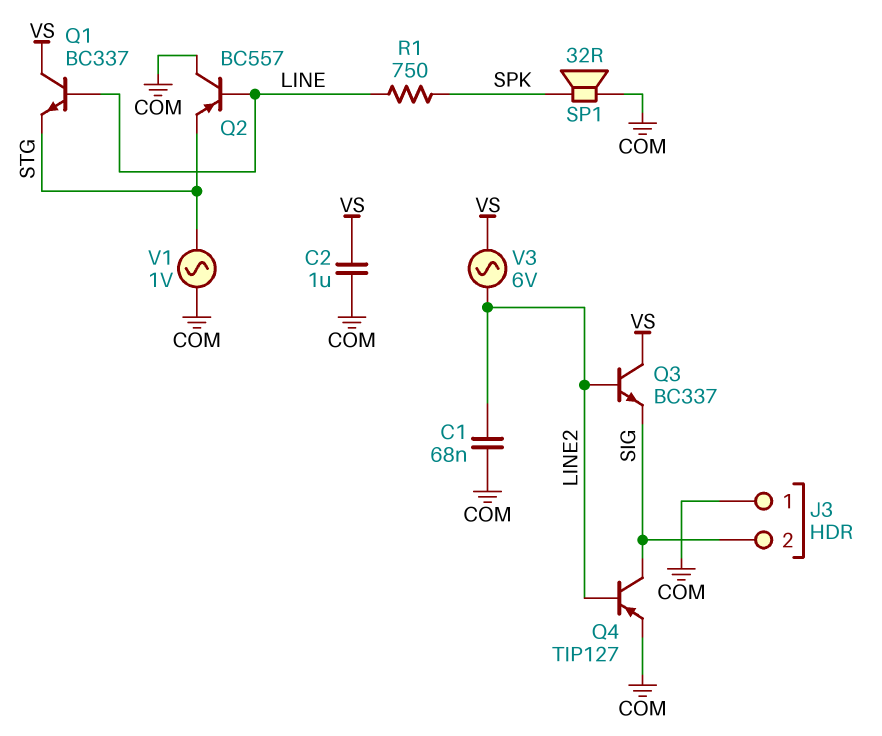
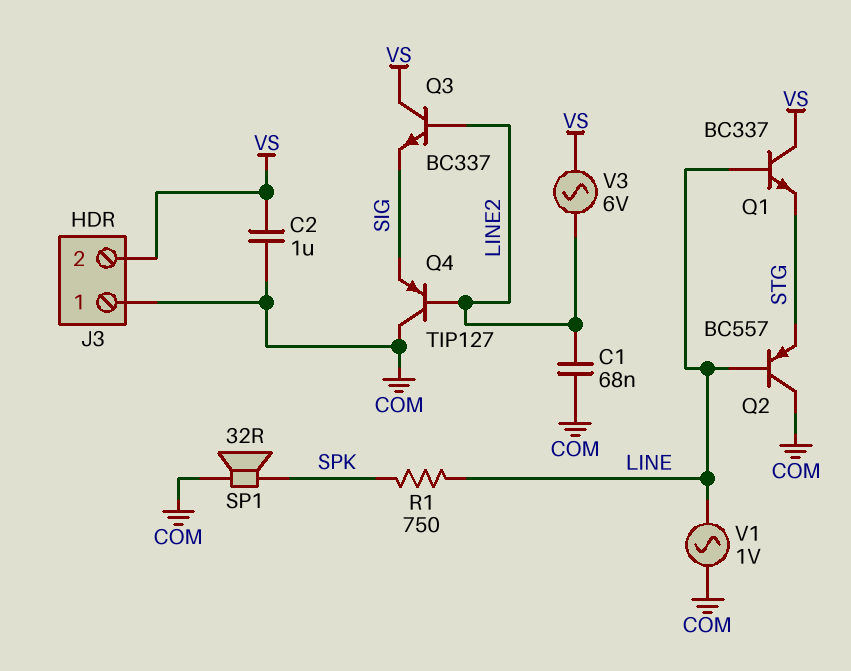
J3 pin 2: SIG -> VS
Q4: PNP TIP127 (B LINE2, C SIG, E COM) -> PNP TIP127 (B LINE2, C COM, E SIG)
V1: AC 1V (COM, STG) -> AC 1V (COM, LINE)

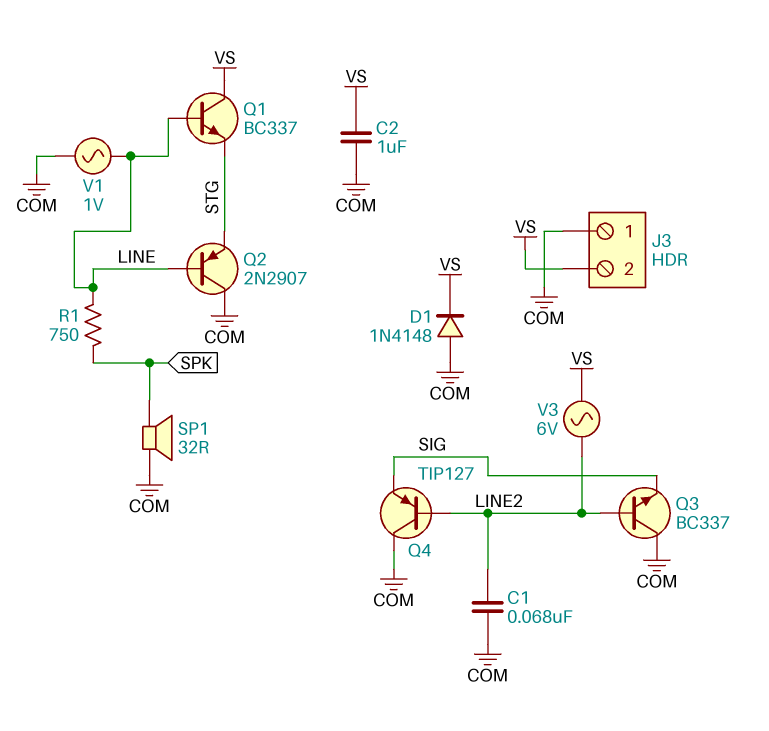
D1: none -> diode 1N4148 (A COM, K VS)
Q2: PNP BC557 (B LINE, C COM, E STG) -> PNP 2N2907 (B LINE, C COM, E STG)
Q3: NPN BC337 (B LINE2, C VS, E SIG) -> NPN BC337 (B LINE2, C COM, E SIG)

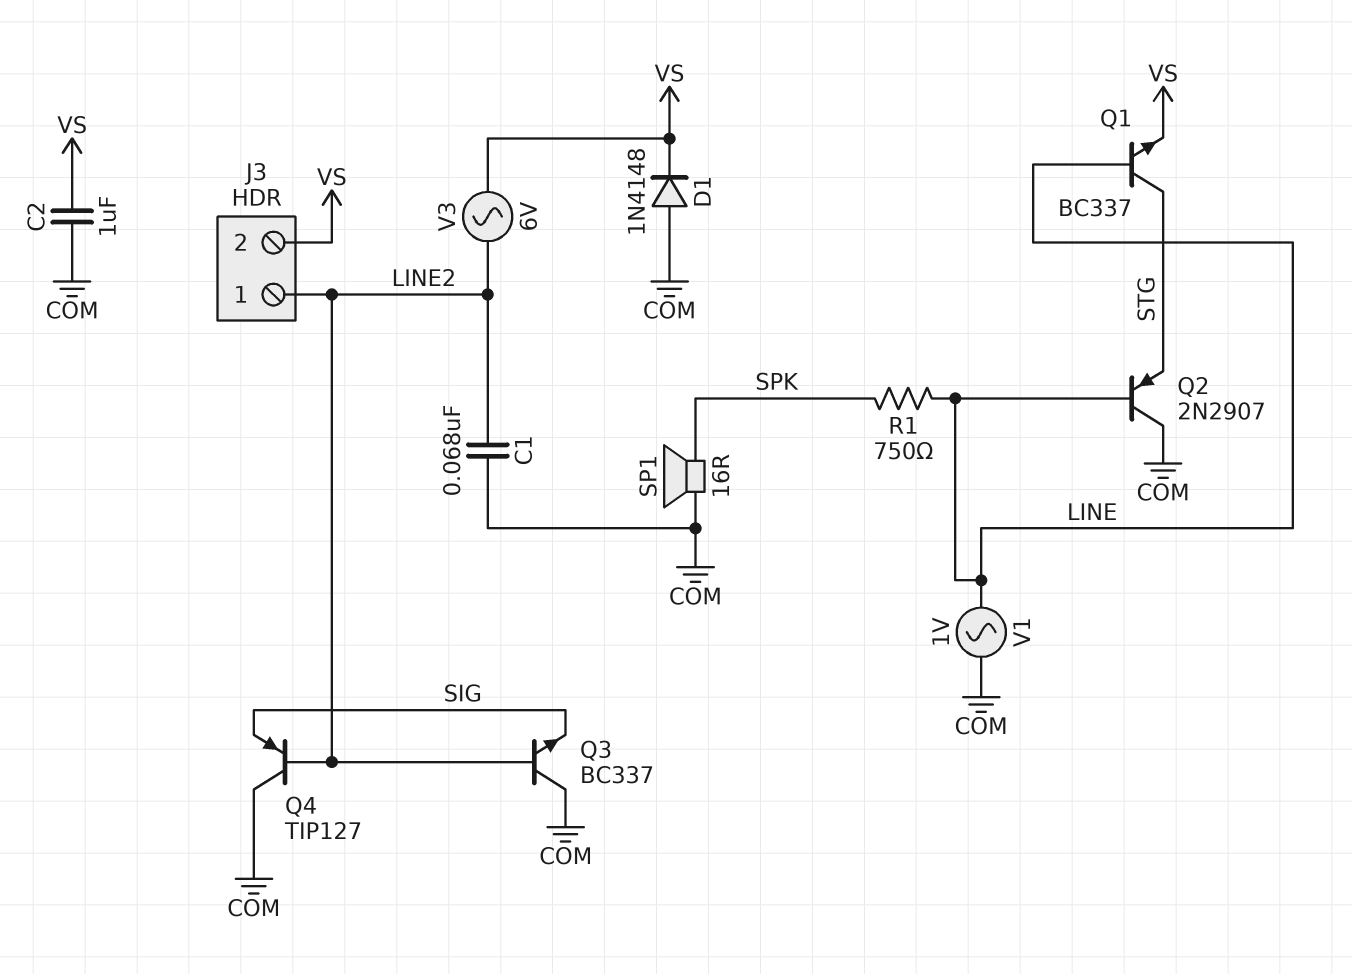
J3 pin 1: COM -> LINE2
Q1: NPN BC337 (B LINE, C VS, E STG) -> NPN BC337 (B LINE, C STG, E VS)
SP1: speaker 32R (COM, SPK) -> speaker 16R (COM, SPK)

